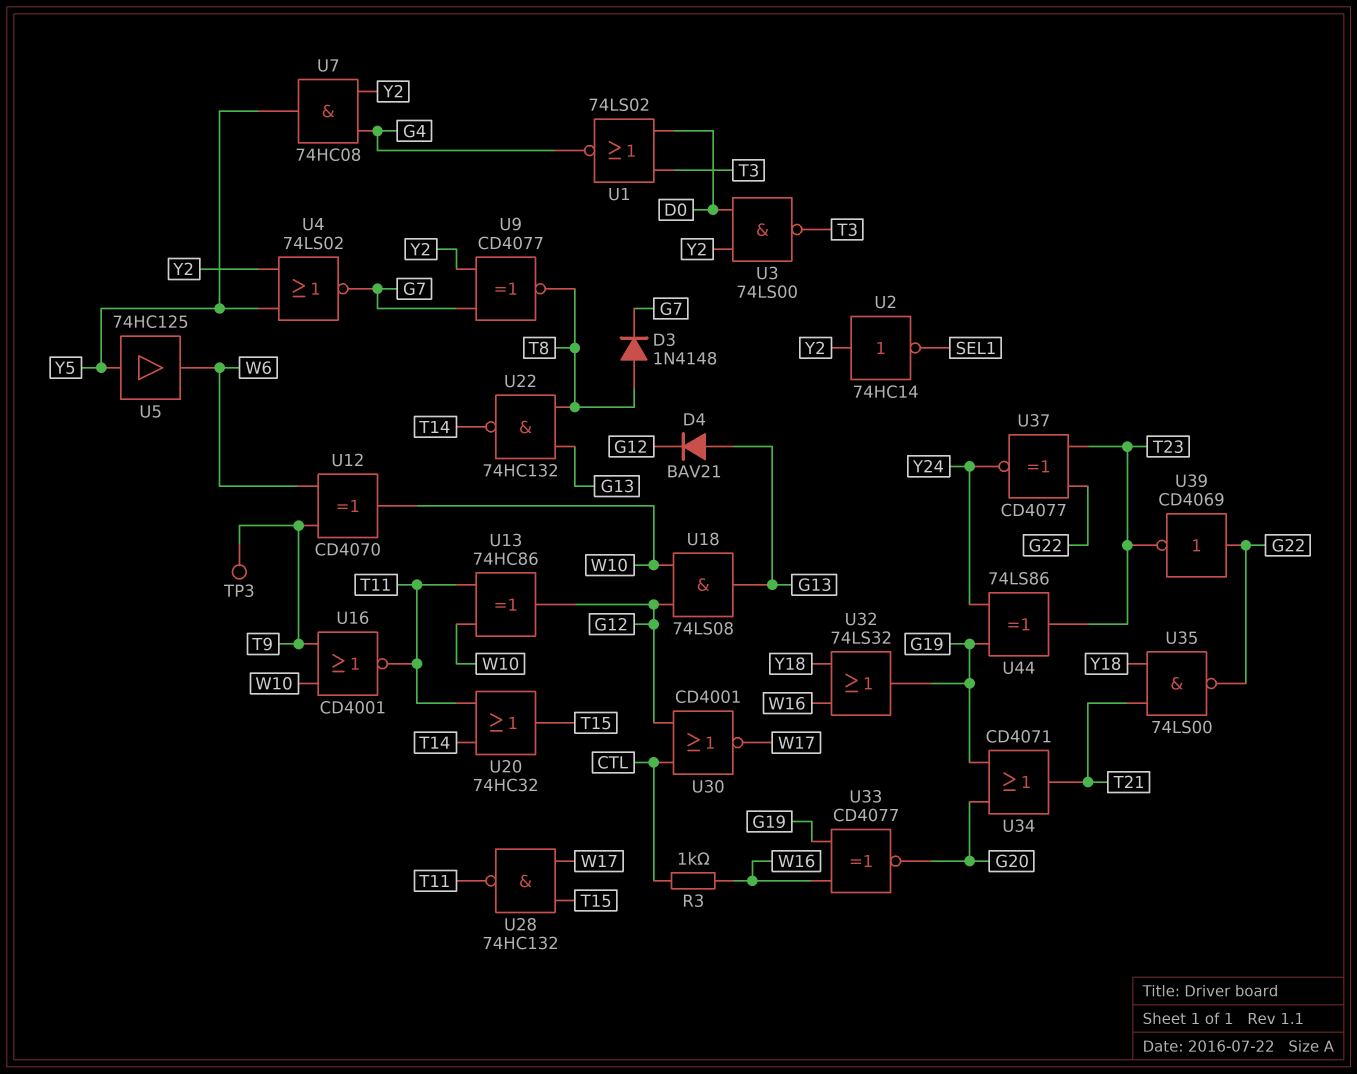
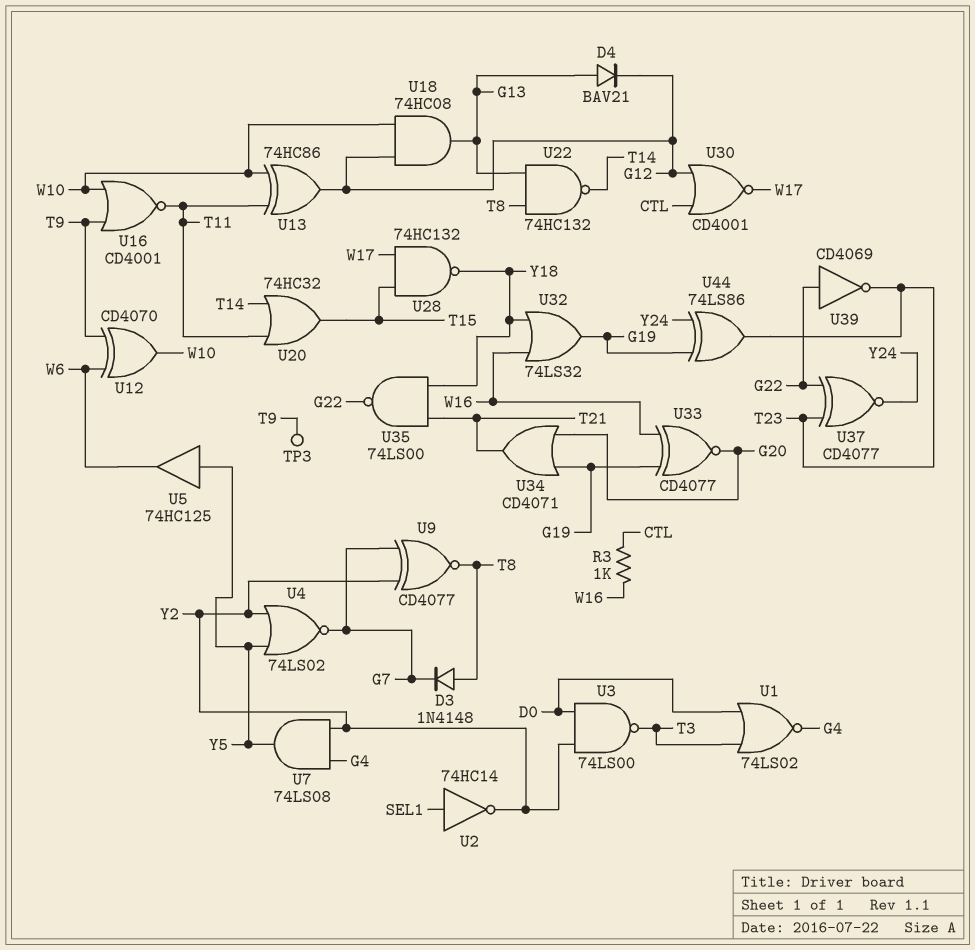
U2: NOT 74HC14 (in Y2, out SEL1) -> NOT 74HC14 (in SEL1, out Y2)
U7: AND 74HC08 (in G4, in Y2, out Y5) -> AND 74LS08 (in G4, in Y2, out Y5)
U18: AND 74LS08 (in G12, in W10, out G13) -> AND 74HC08 (in G12, in W10, out G13)
U28: NAND 74HC132 (in T15, in W17, out T11) -> NAND 74HC132 (in T15, in W17, out Y18)

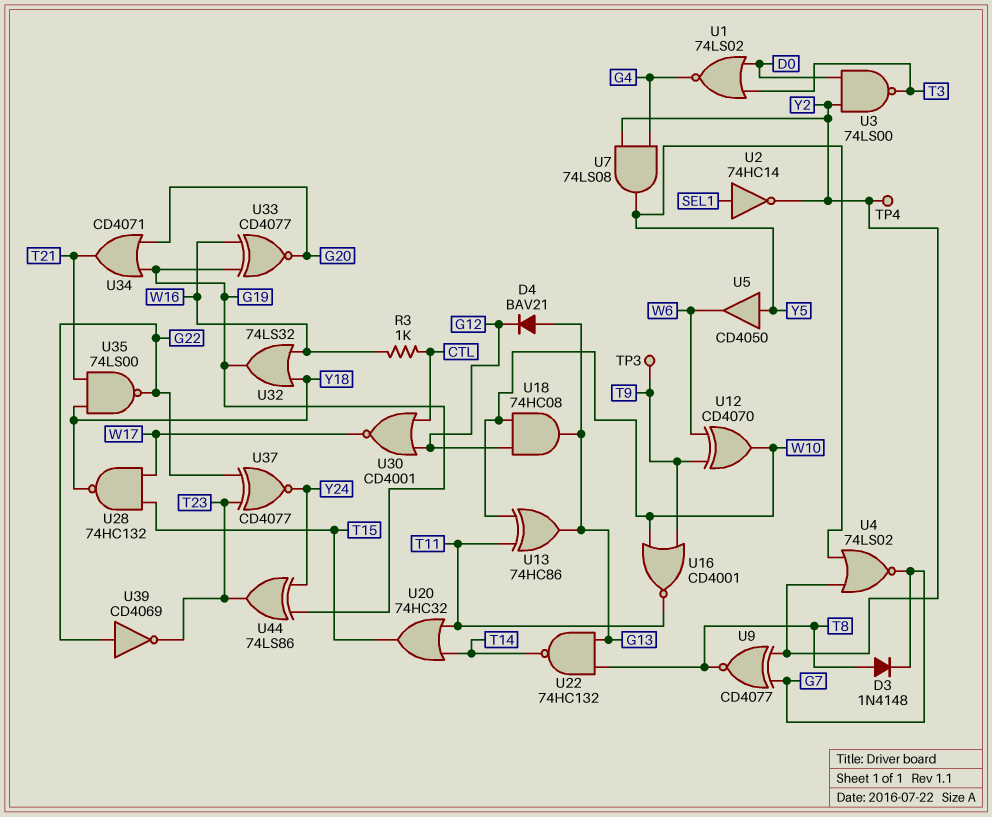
TP4: none -> test point (Y2)
U5: buffer 74HC125 (in Y5, out W6) -> buffer CD4050 (in Y5, out W6)
U13: XOR 74HC86 (in T11, in W10, out G12) -> XOR 74HC86 (in T11, in W10, out G13)

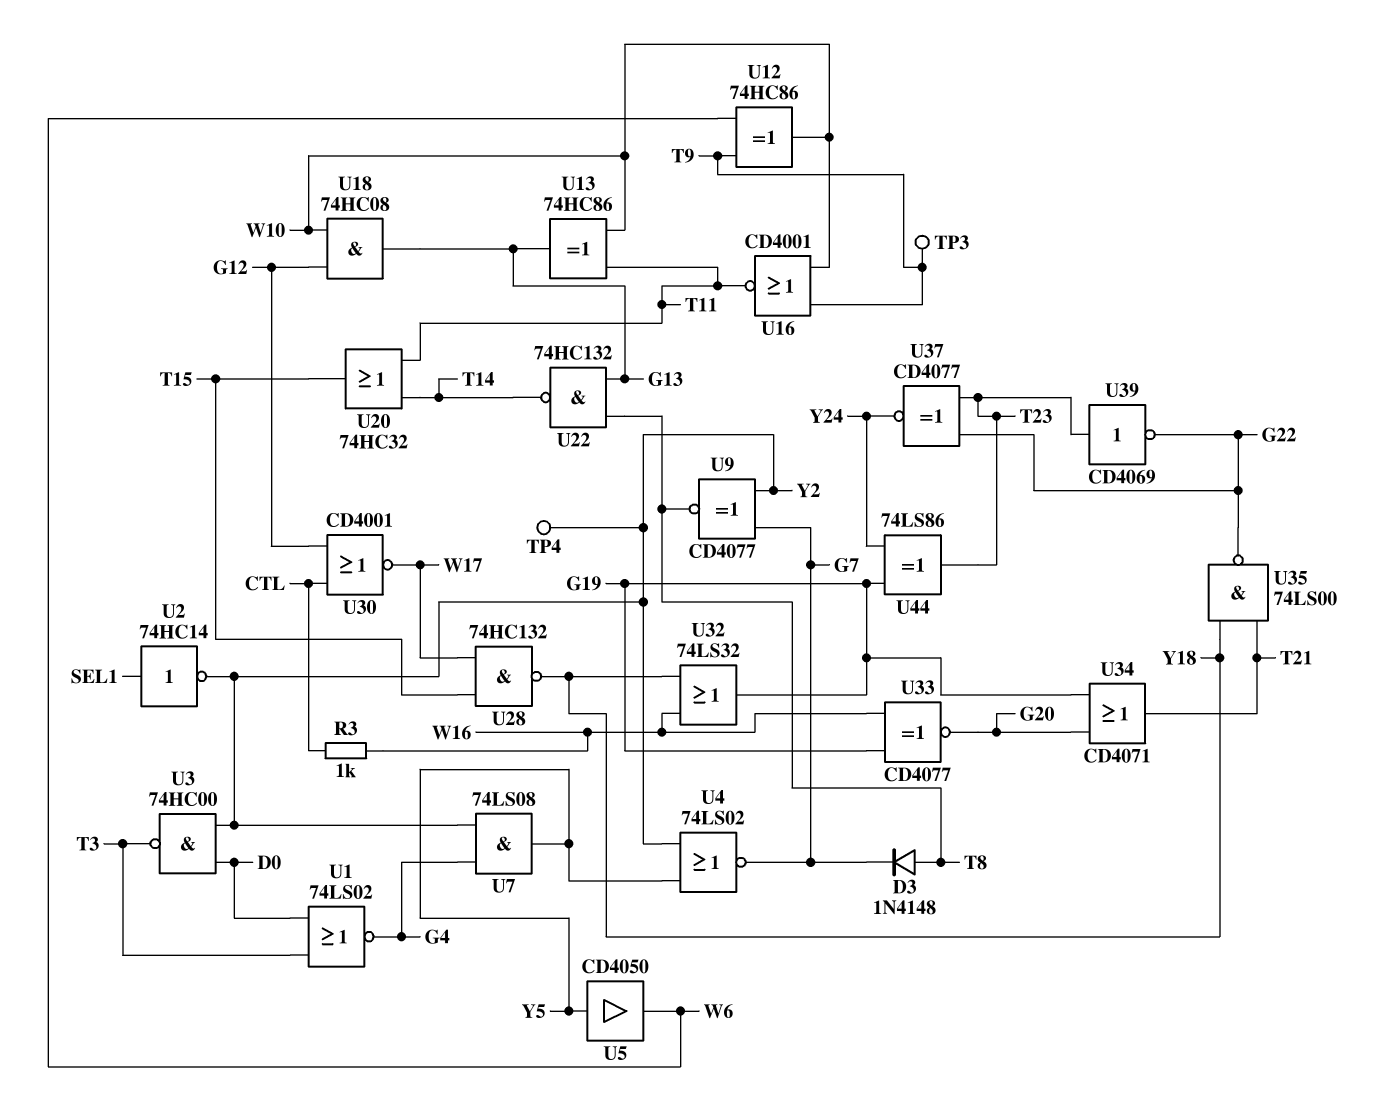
D4: diode BAV21 (A G13, K G12) -> none
U3: NAND 74LS00 (in D0, in Y2, out T3) -> NAND 74HC00 (in D0, in Y2, out T3)
U12: XOR CD4070 (in T9, in W6, out W10) -> XOR 74HC86 (in T9, in W6, out W10)
U39: NOT CD4069 (in G22, out T23) -> NOT CD4069 (in T23, out G22)

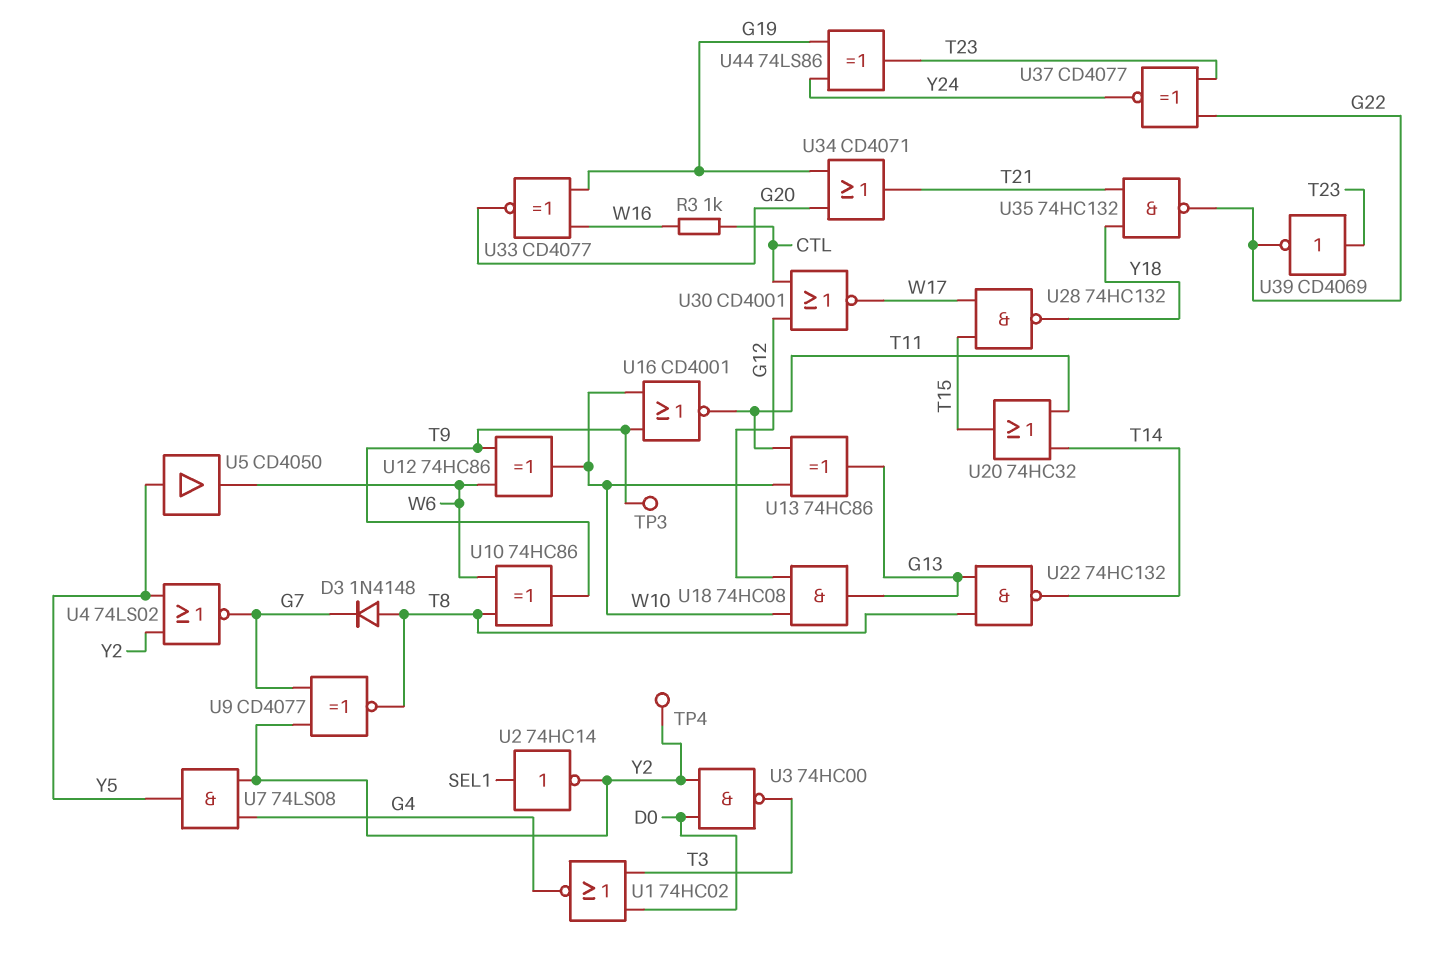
U1: NOR 74LS02 (in D0, in T3, out G4) -> NOR 74HC02 (in D0, in T3, out G4)
U10: none -> XOR 74HC86 (in T8, in W6, out T9)
U32: OR 74LS32 (in W16, in Y18, out G19) -> none
U35: NAND 74LS00 (in T21, in Y18, out G22) -> NAND 74HC132 (in T21, in Y18, out G22)

